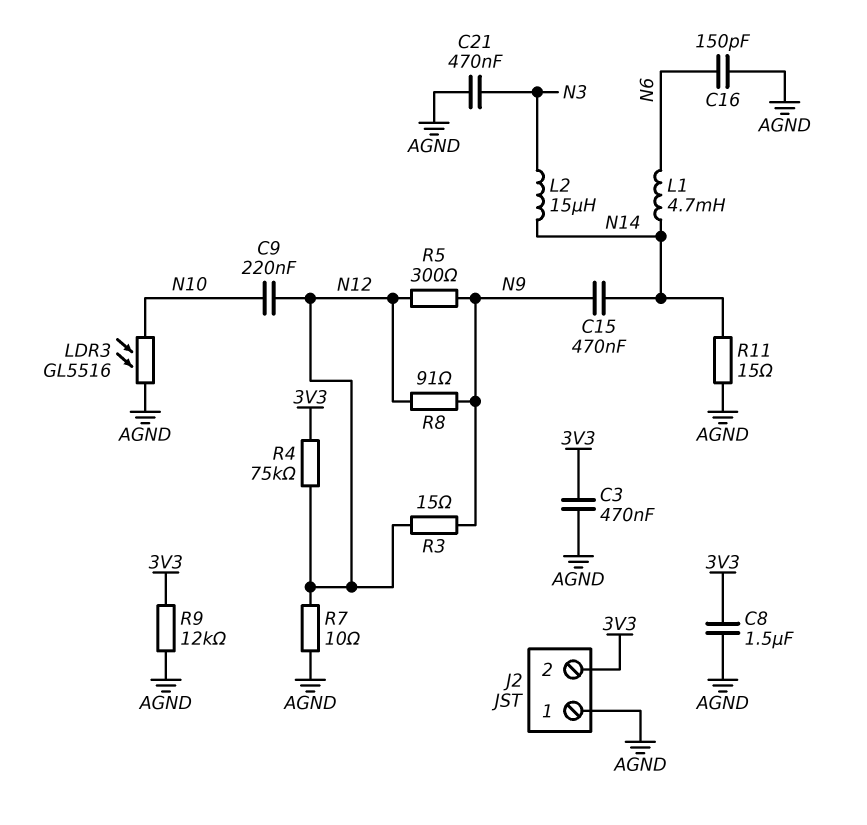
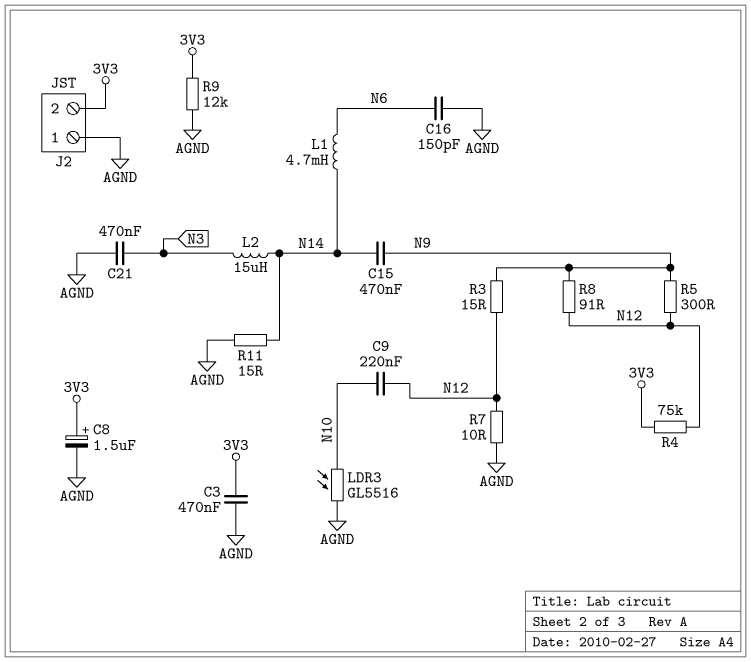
C8: 1.5uF (3V3, AGND) -> 1.5uF (plus 3V3, minus AGND)

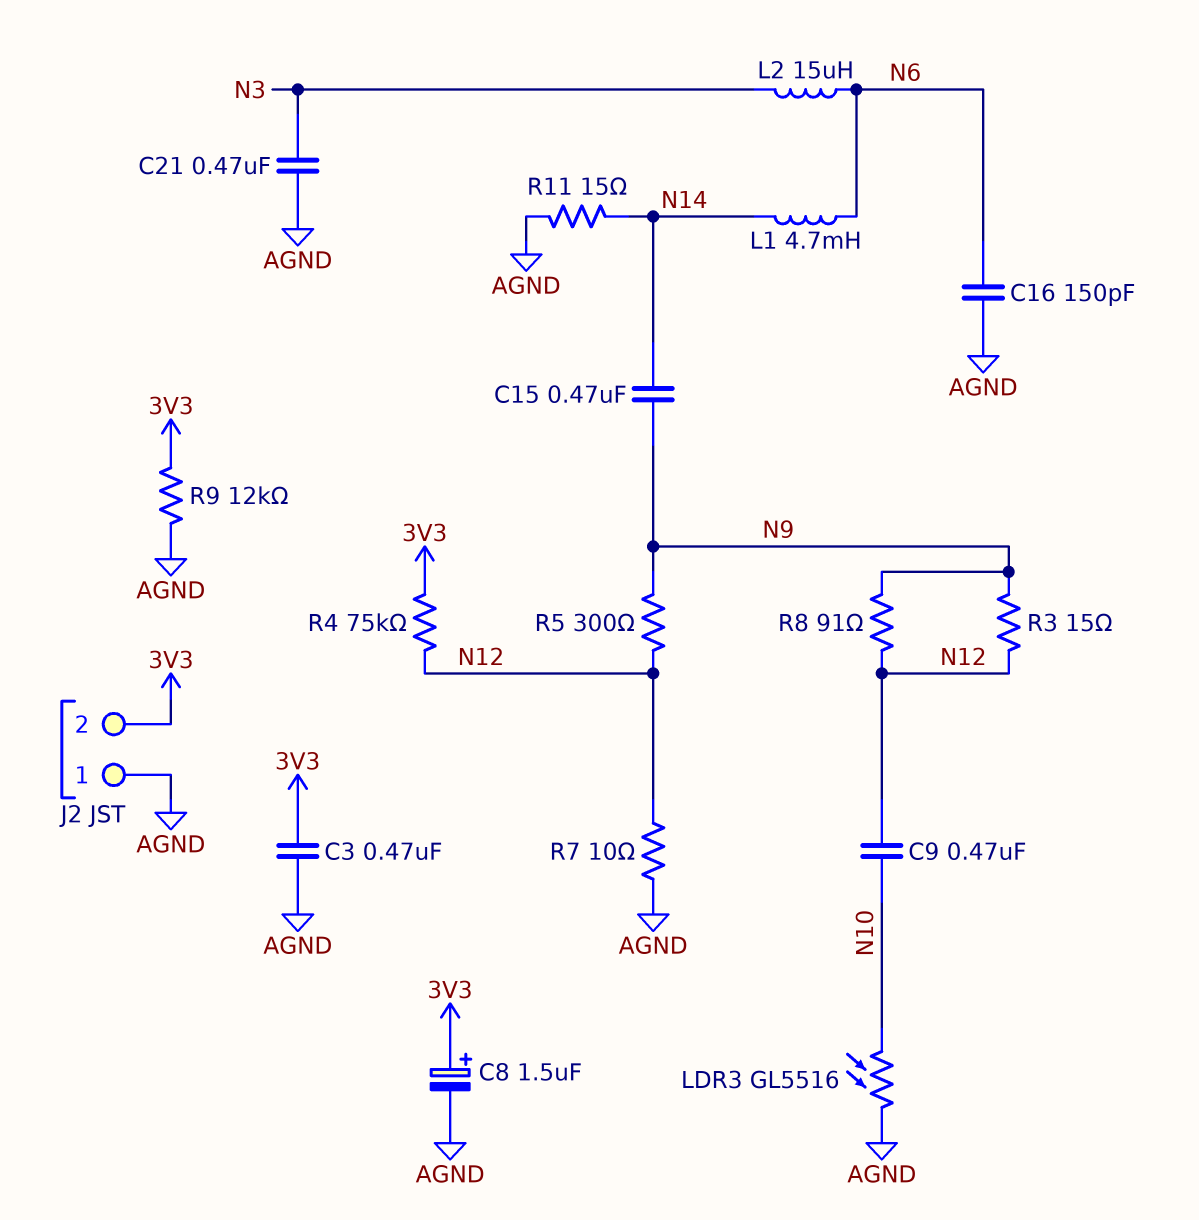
C9: 220nF (N10, N12) -> 470nF (N10, N12)
L2: 15uH (N3, N14) -> 15uH (N3, N6)

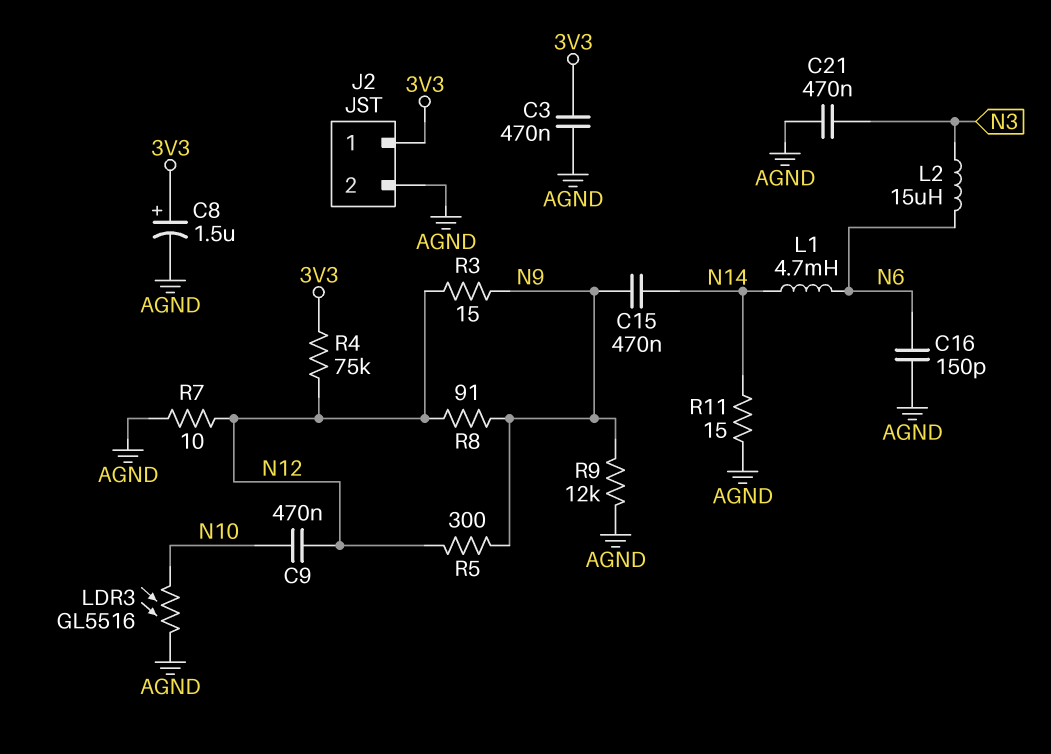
J2 pin 1: AGND -> 3V3
J2 pin 2: 3V3 -> AGND
R9: 12k (3V3, AGND) -> 12k (AGND, N9)

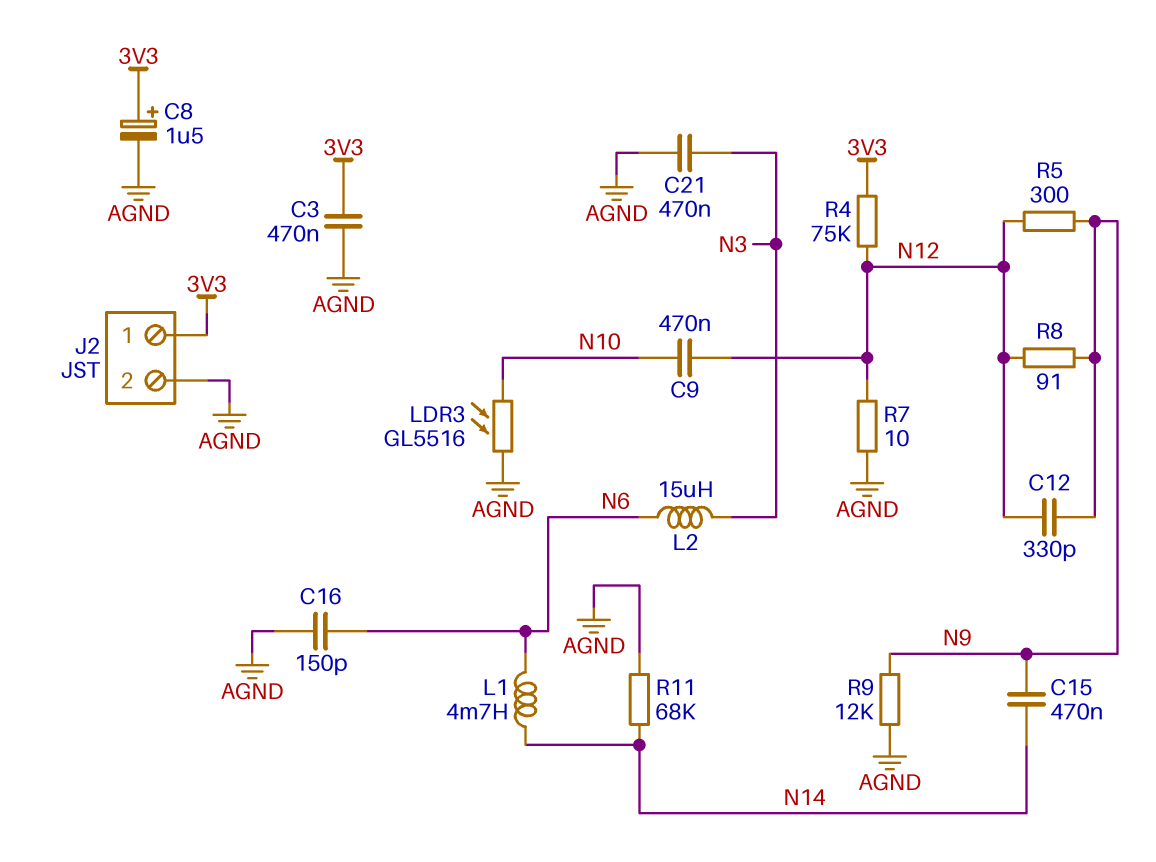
C12: none -> 330pF (N9, N12)
R3: 15 (N9, N12) -> none
R11: 15 (AGND, N14) -> 68k (AGND, N14)

